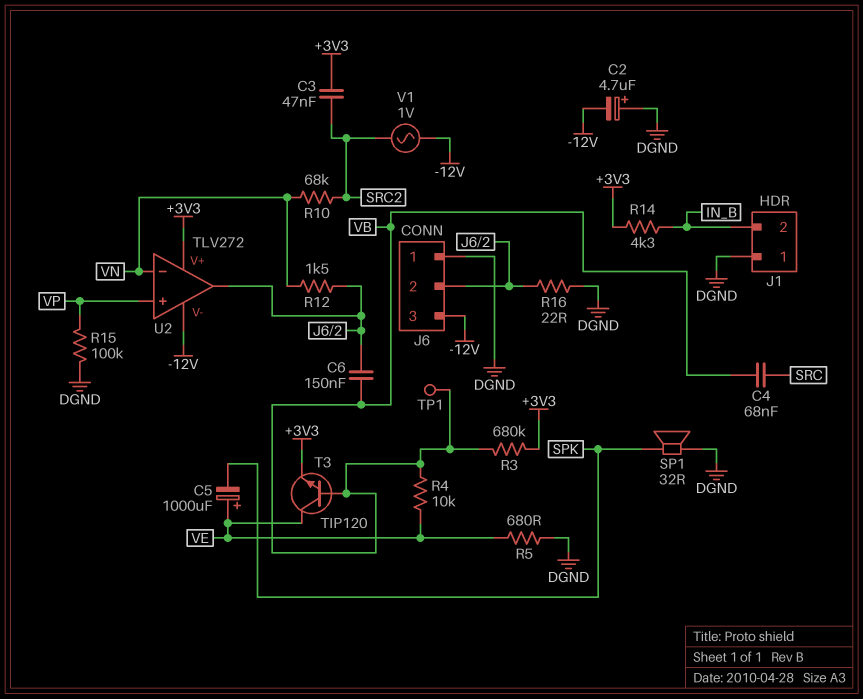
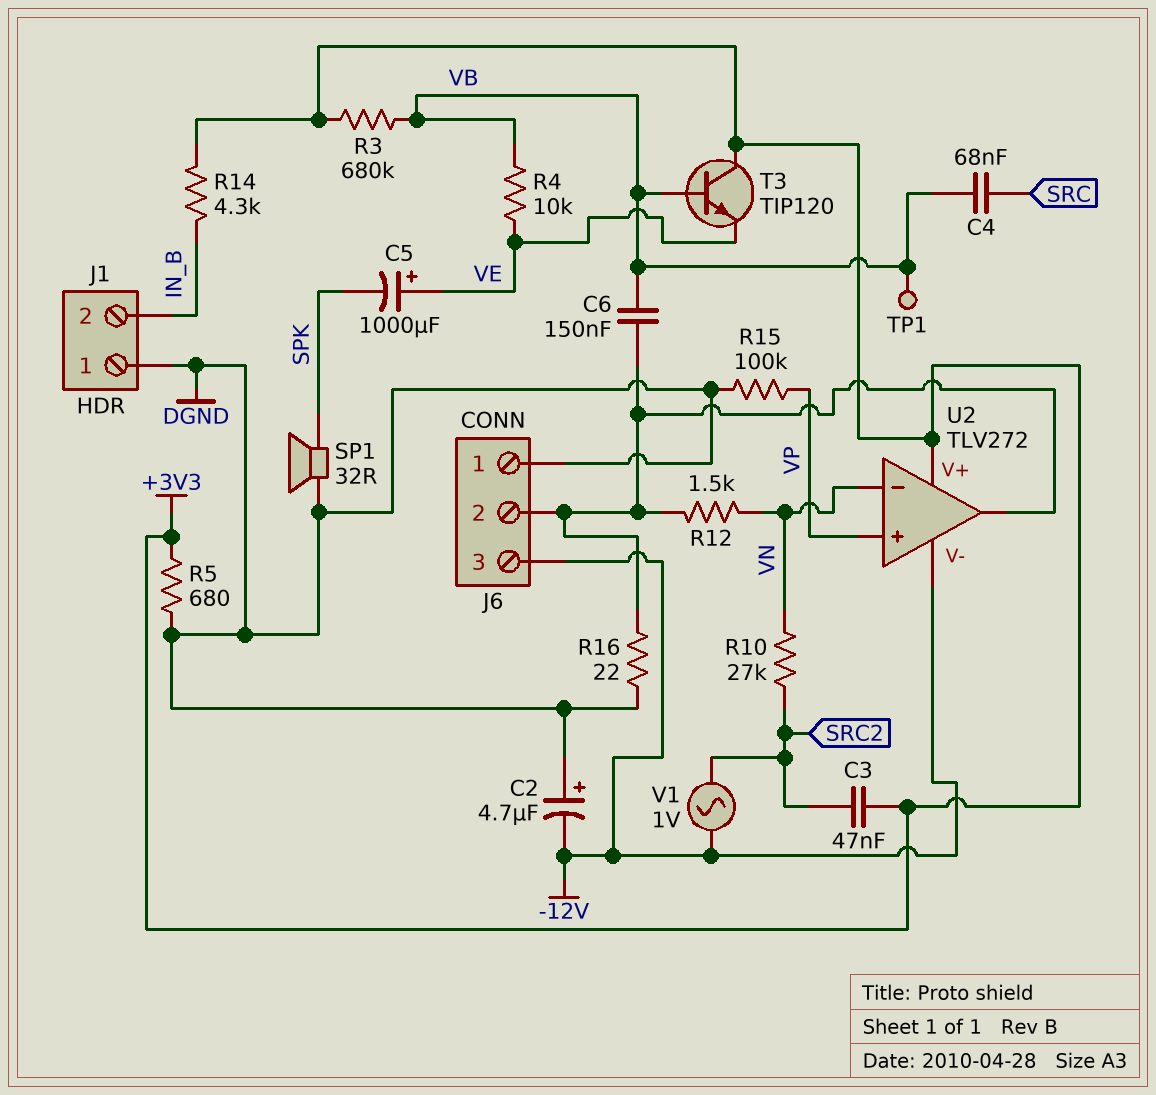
R5: 680 (DGND, VE) -> 680 (+3V3, DGND)
R10: 68k (SRC2, VN) -> 27k (SRC2, VN)
T3: NPN TIP120 (B VB, C VE, E +3V3) -> NPN TIP120 (B VB, C +3V3, E VE)

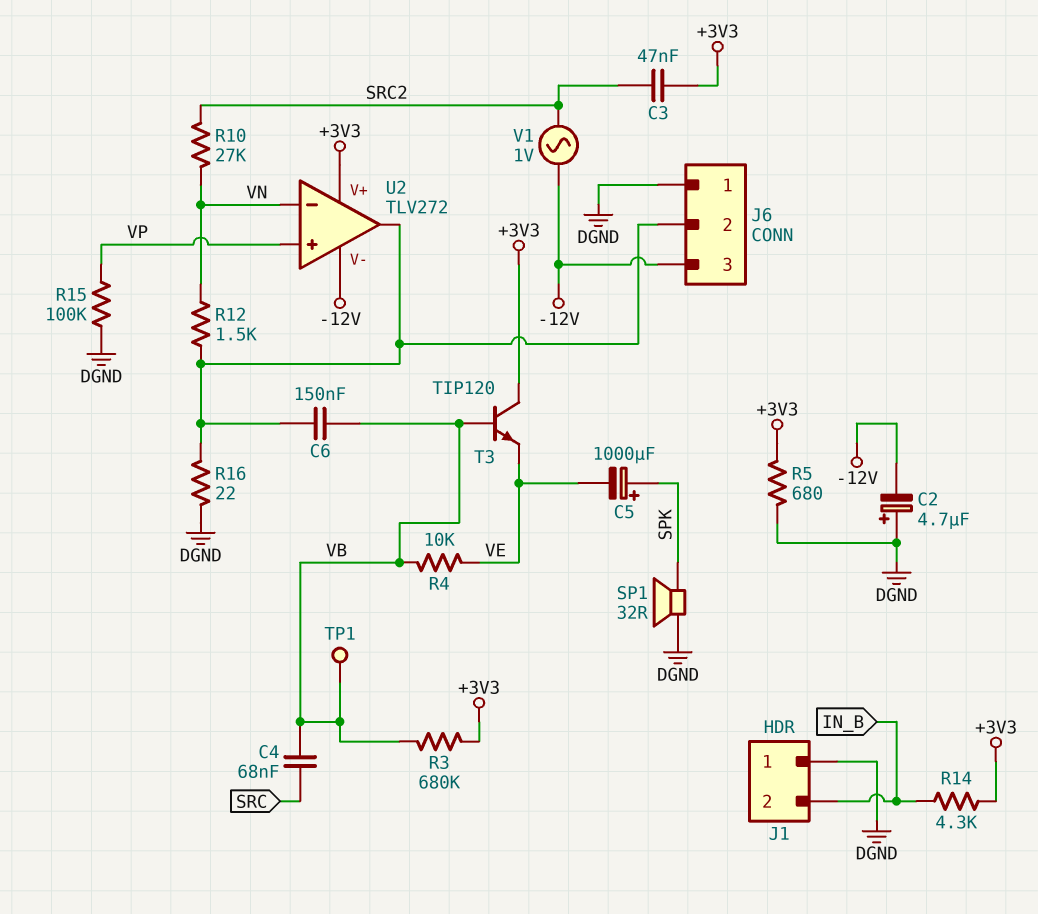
C5: 1000uF (plus VE, minus SPK) -> 1000uF (plus SPK, minus VE)

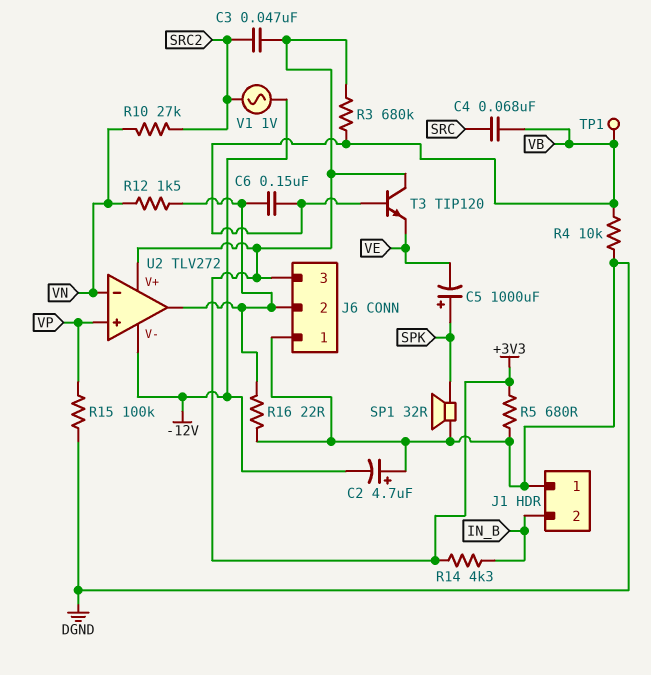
J6 pin 3: -12V -> +3V3
R4: 10k (VB, VE) -> 10k (DGND, VB)

